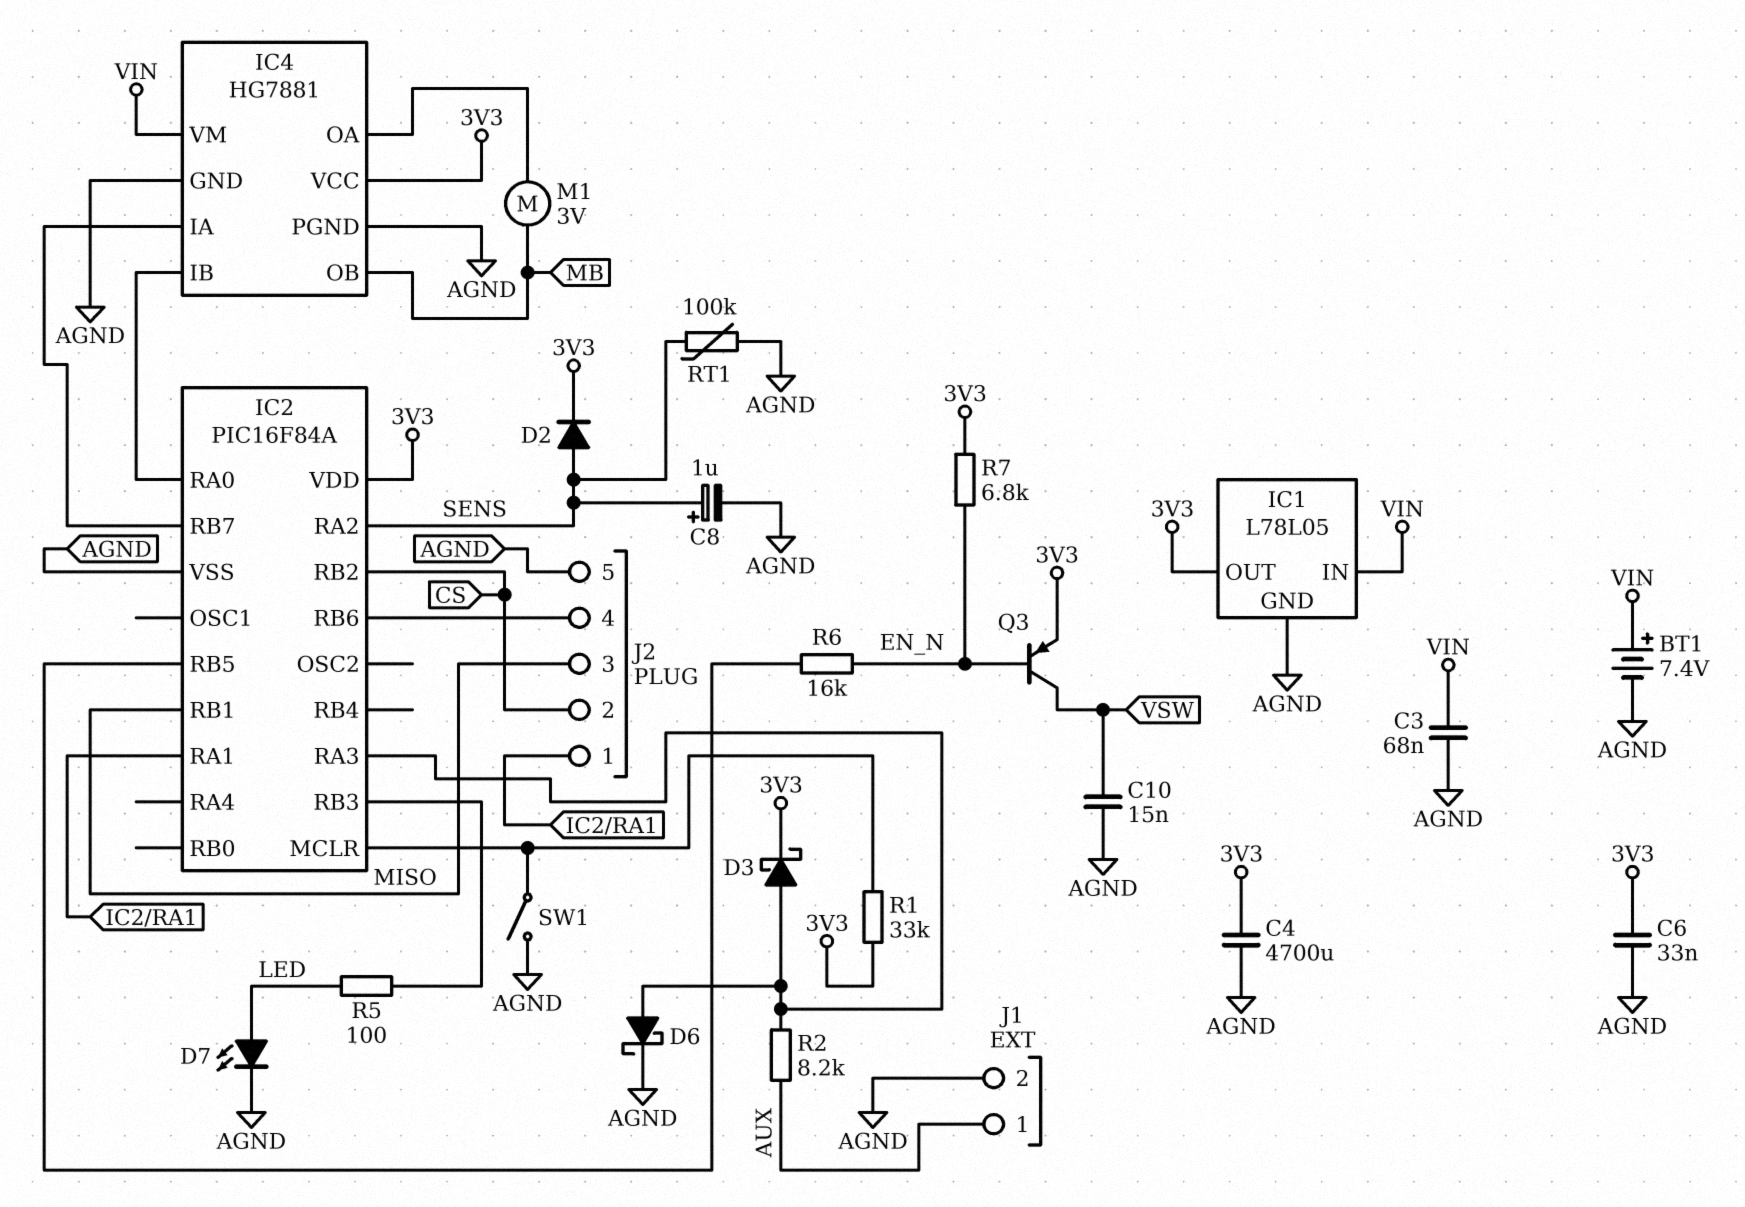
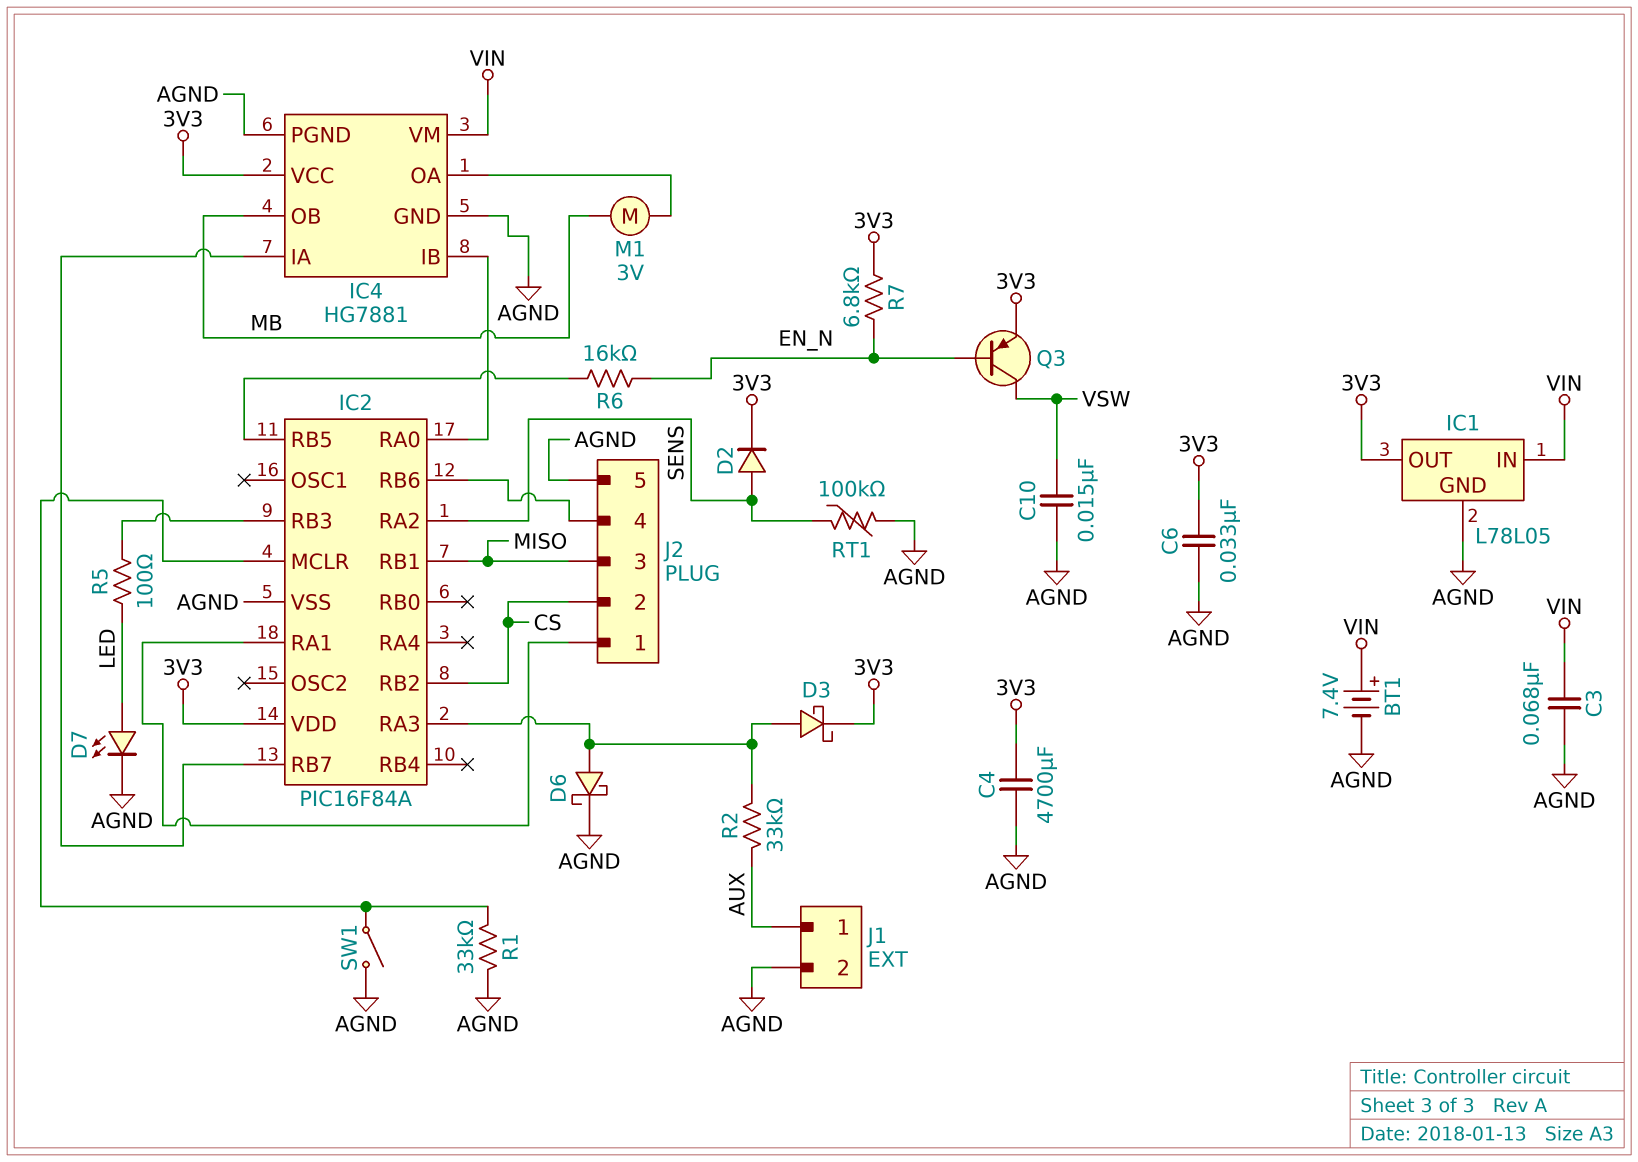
C8: 1uF (plus SENS, minus AGND) -> none
R1: 33k (3V3, IC2/MCLR) -> 33k (AGND, IC2/MCLR)
R2: 8.2k (AUX, IC2/RA3) -> 33k (AUX, IC2/RA3)

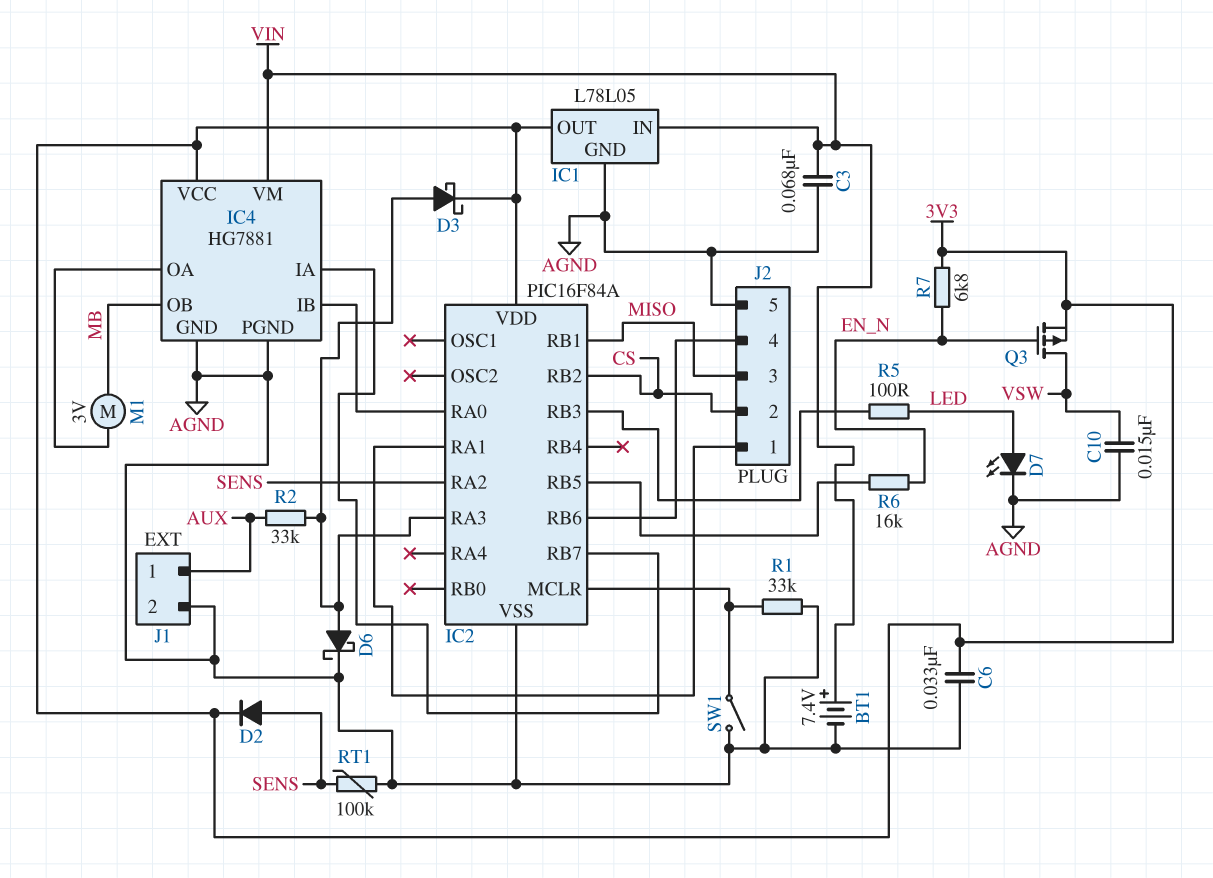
C4: 4700uF (3V3, AGND) -> none
Q3: PNP (B EN_N, C VSW, E 3V3) -> PMOS (G EN_N, D VSW, S 3V3)

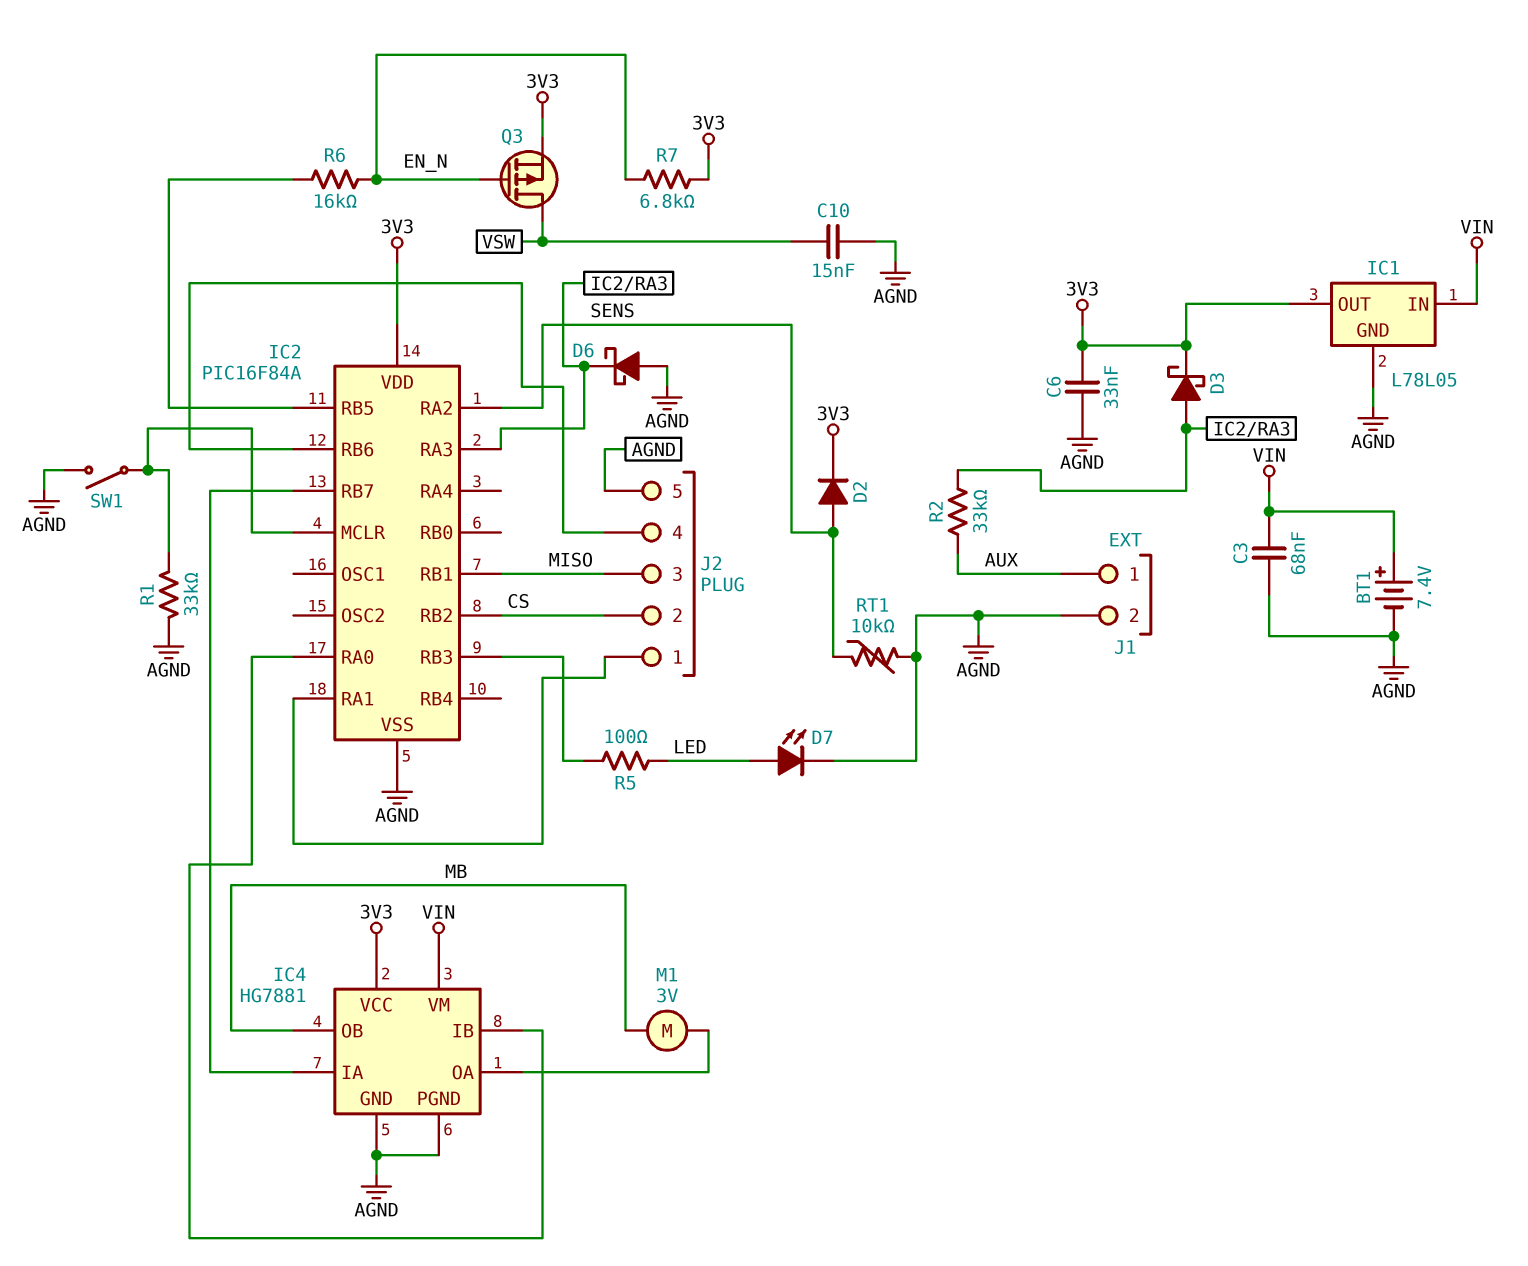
D6: schottky (A IC2/RA3, K AGND) -> schottky (A AGND, K IC2/RA3)
RT1: 100k (AGND, SENS) -> 10k (AGND, SENS)

